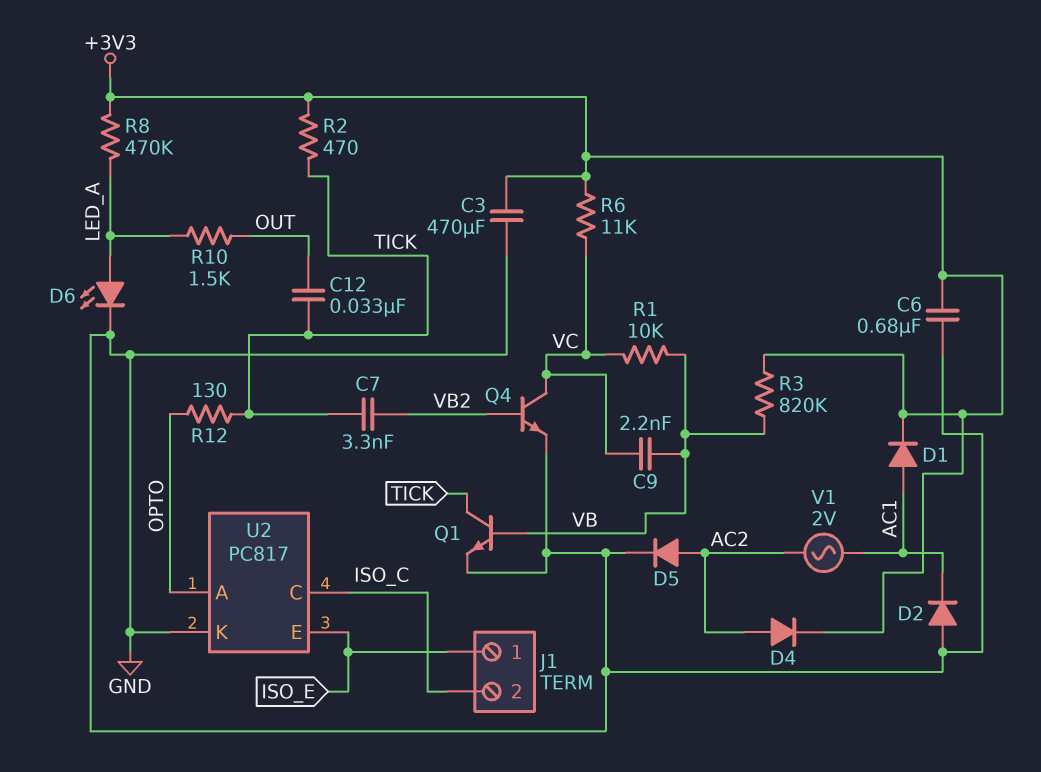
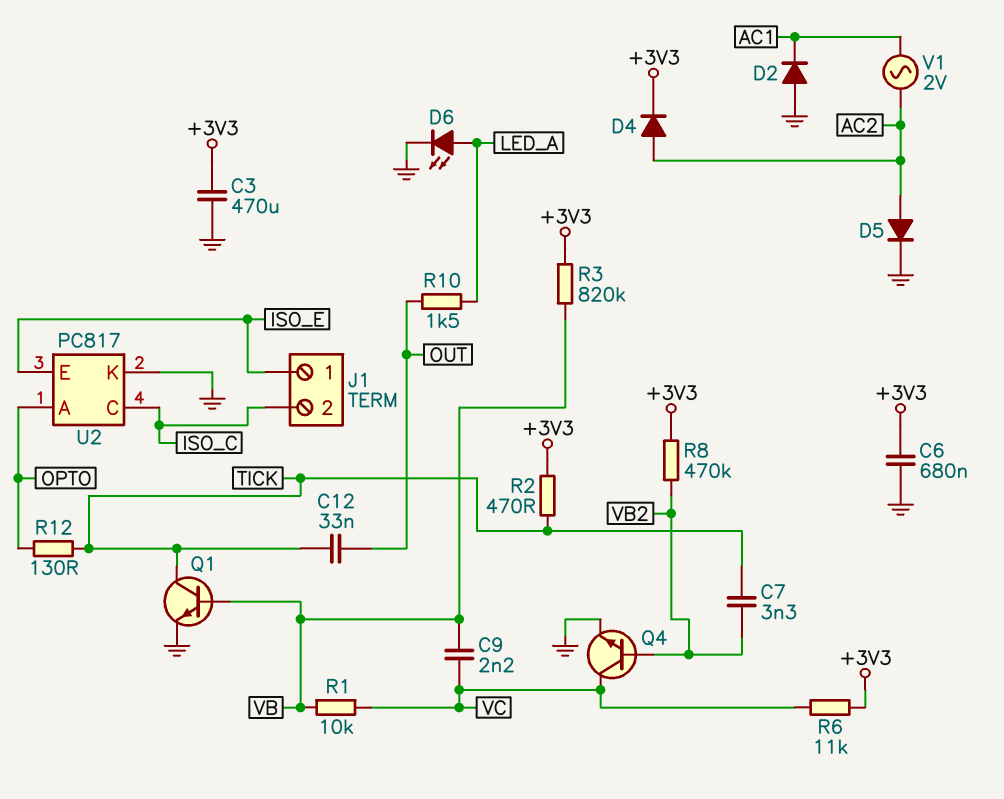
D1: diode (A AC1, K +3V3) -> none
R8: 470k (+3V3, LED_A) -> 470k (+3V3, VB2)

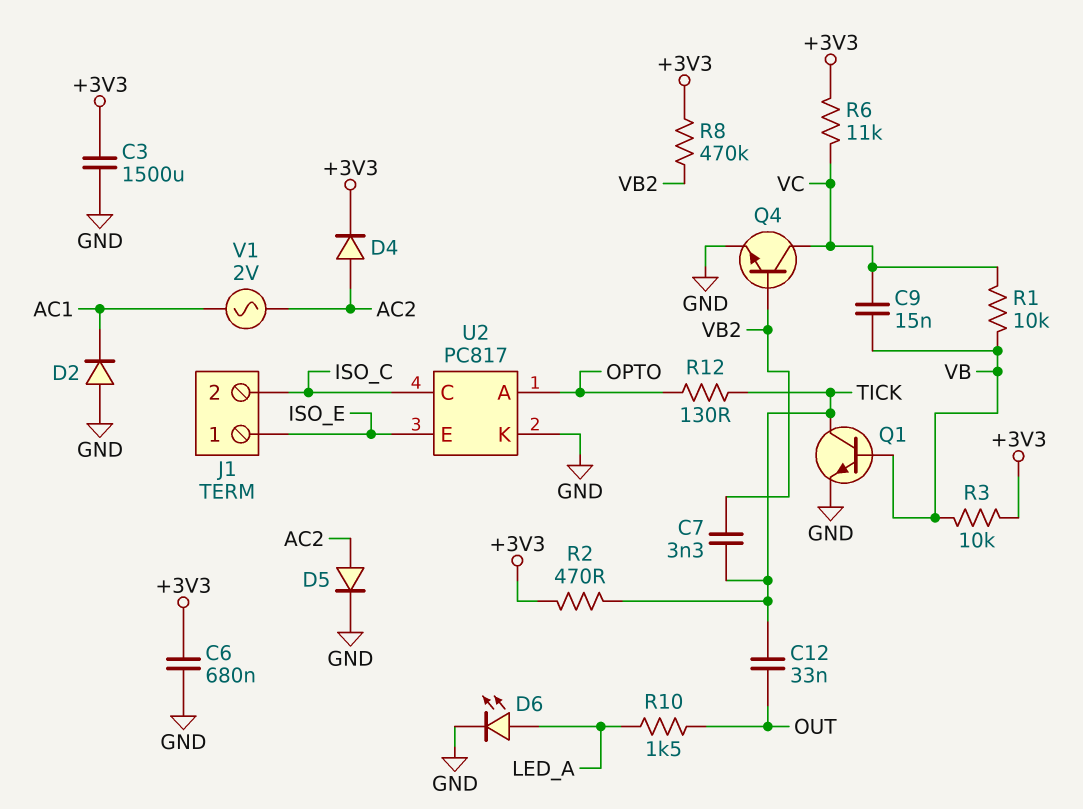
C3: 470uF (+3V3, GND) -> 1500uF (+3V3, GND)
C9: 2.2nF (VB, VC) -> 15nF (VB, VC)
R3: 820k (+3V3, VB) -> 10k (+3V3, VB)

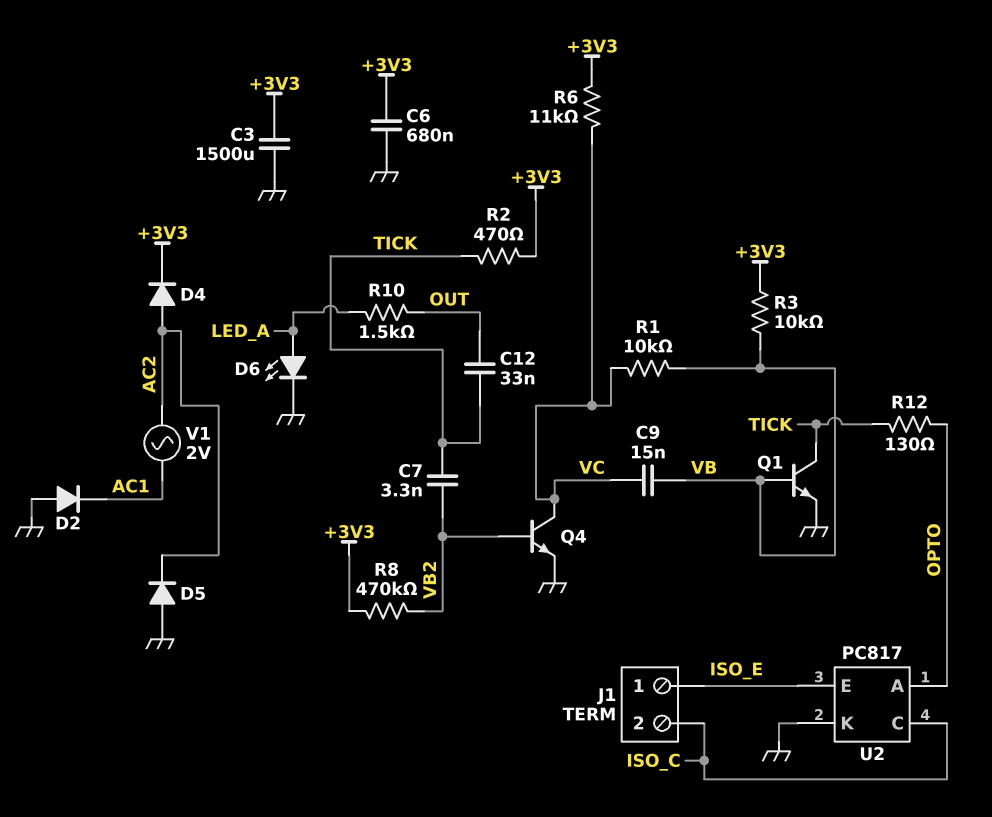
D5: diode (A AC2, K GND) -> diode (A GND, K AC2)

